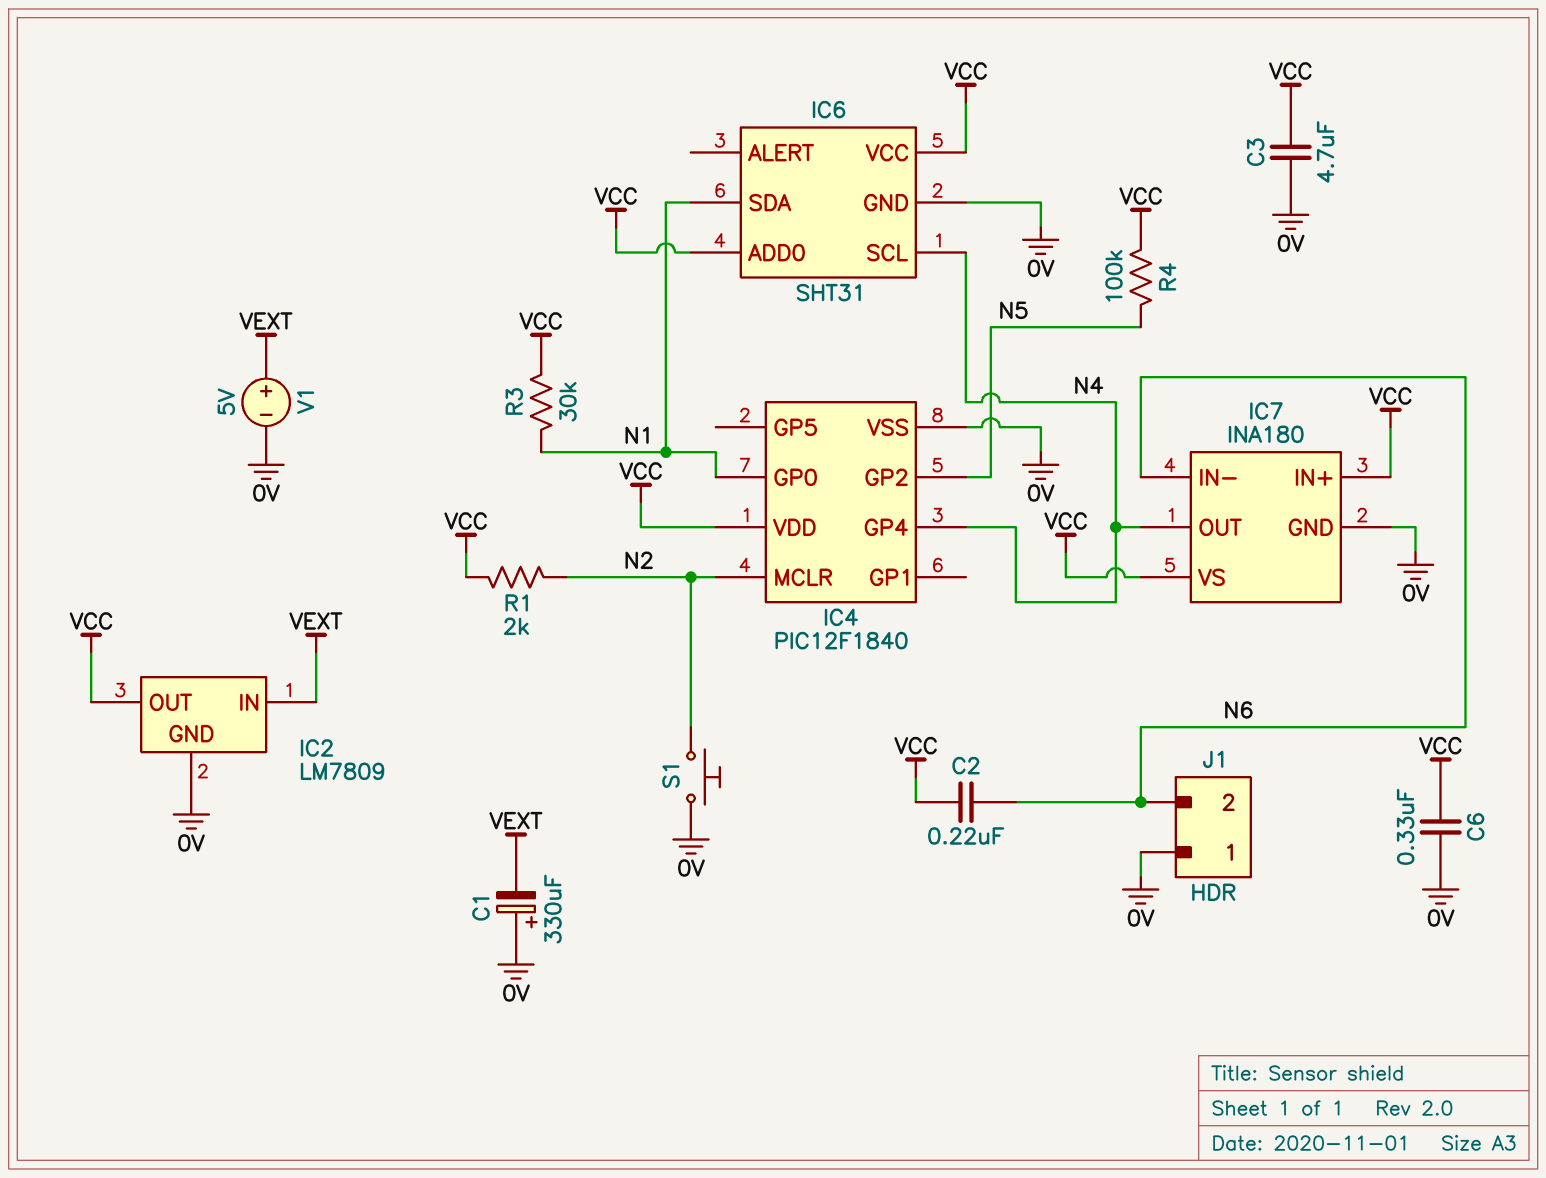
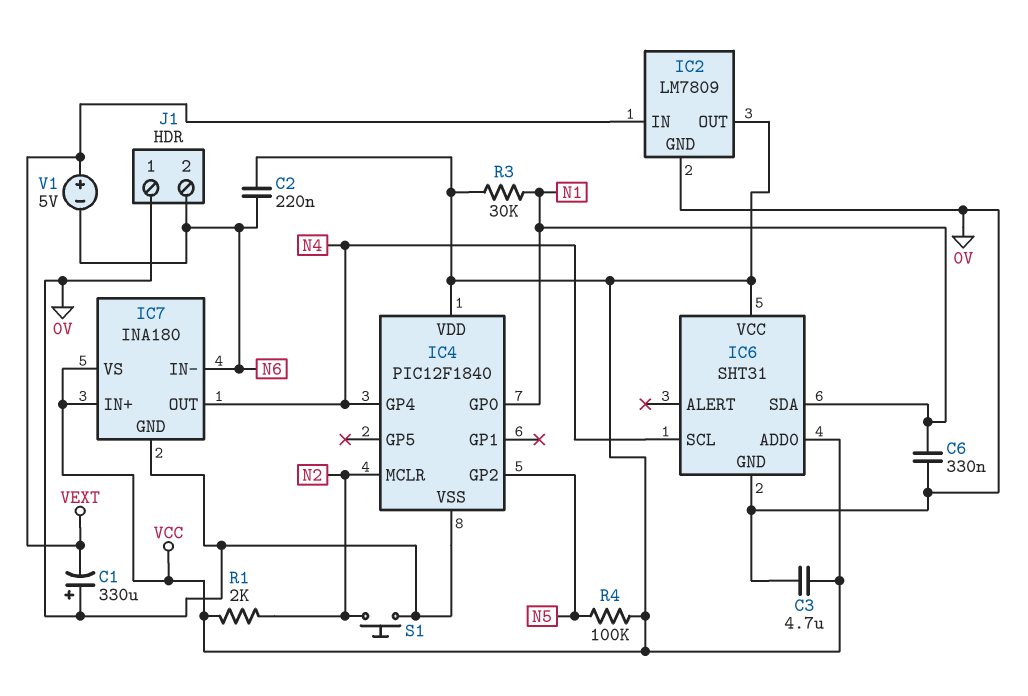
C6: 330nF (0V, VCC) -> 330nF (0V, N1)
V1: 5V (plus VEXT, minus 0V) -> 5V (plus VEXT, minus N6)

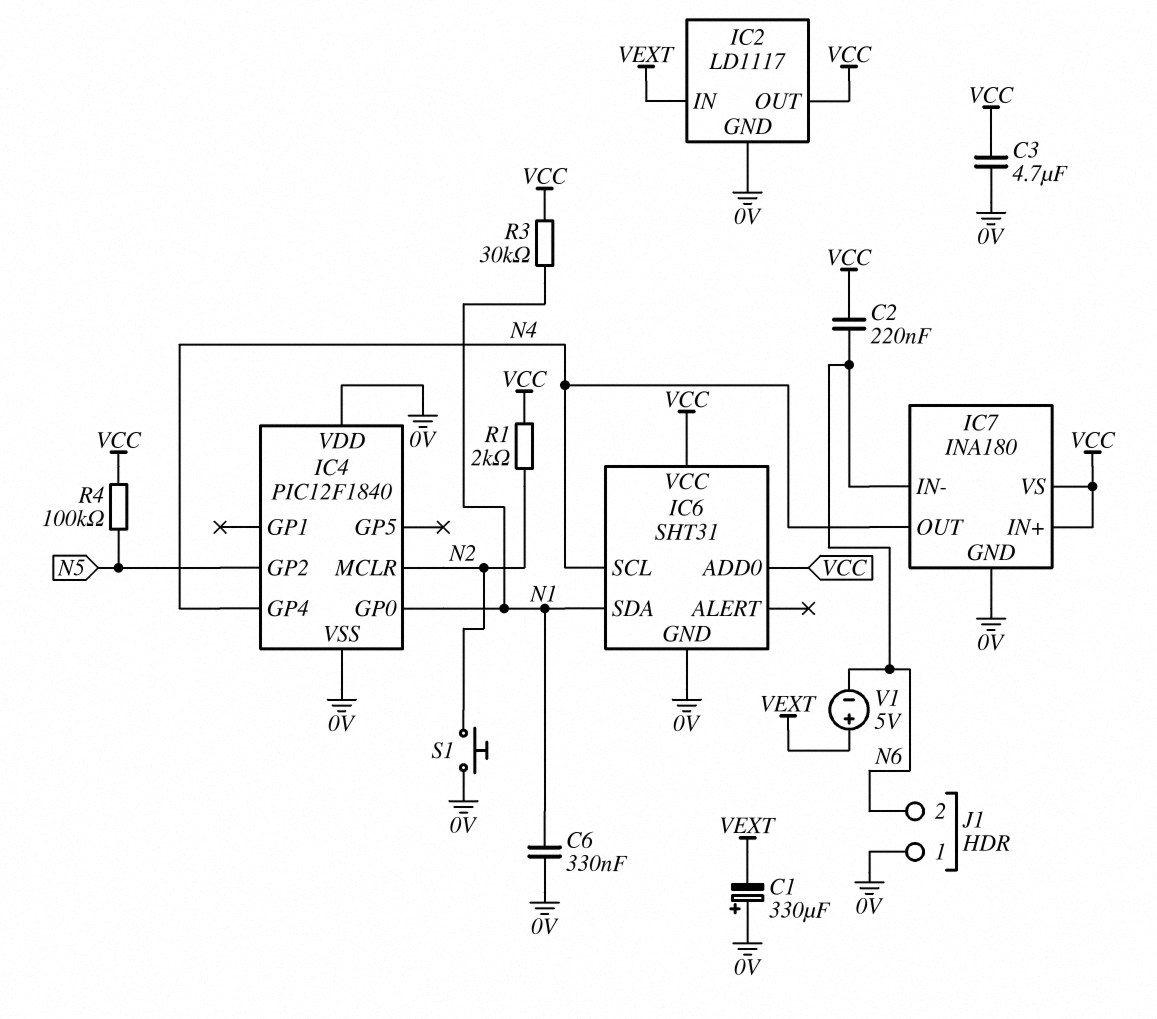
IC2: LM7809 -> LD1117
IC4 pin VDD: VCC -> 0V

